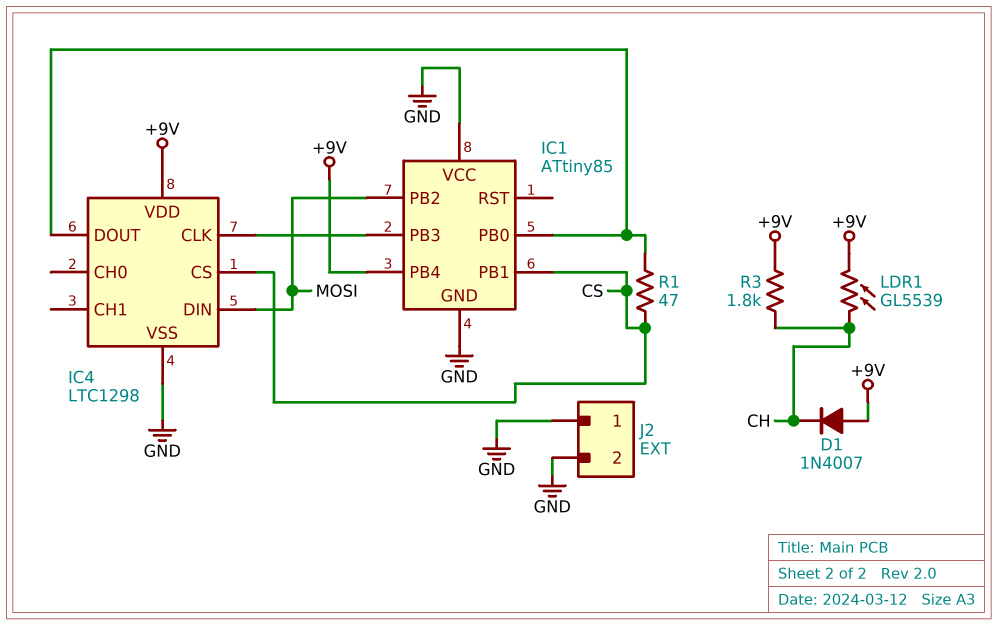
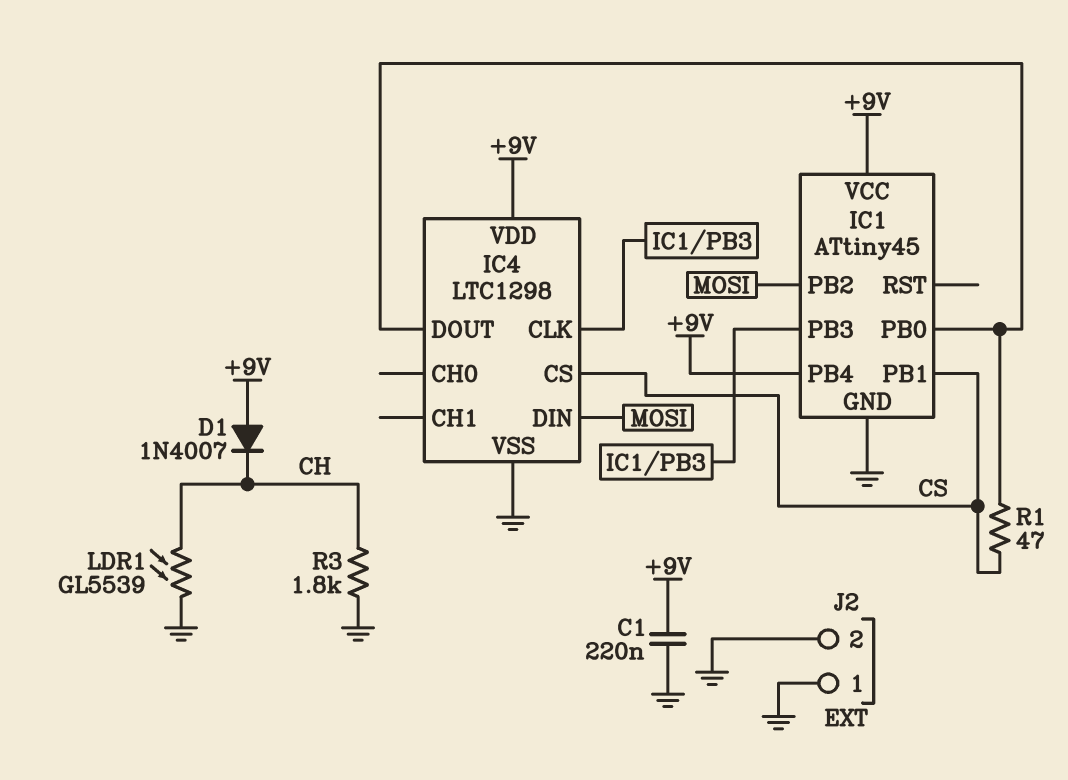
C1: none -> 220nF (+9V, GND)
IC1: ATtiny85 -> ATtiny45
IC1 pin VCC: GND -> +9V
LDR1: GL5539 (+9V, CH) -> GL5539 (CH, GND)
R3: 1.8k (+9V, CH) -> 1.8k (CH, GND)

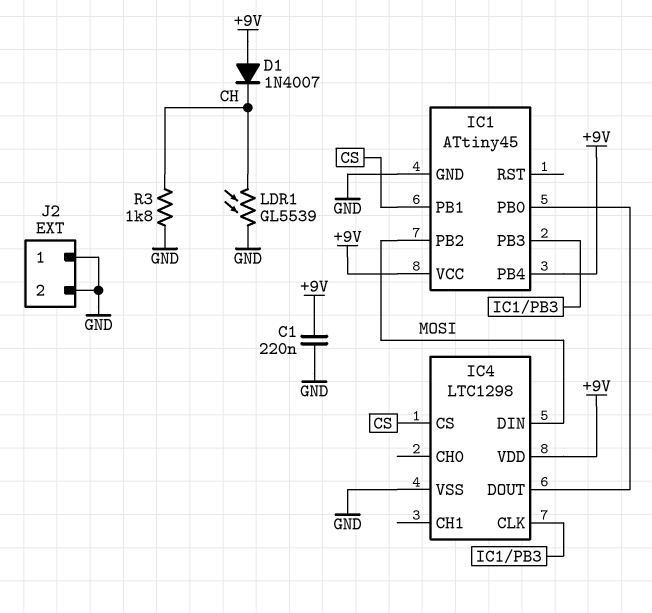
R1: 47 (CS, IC1/PB0) -> none

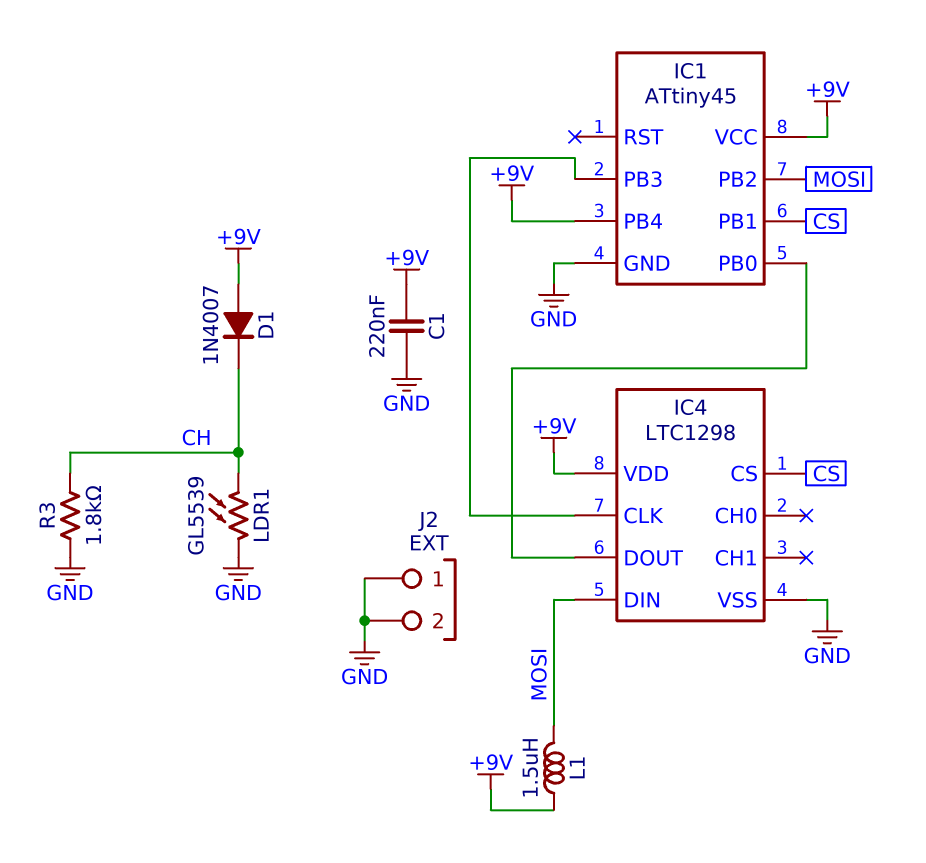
L1: none -> 1.5uH (+9V, MOSI)

